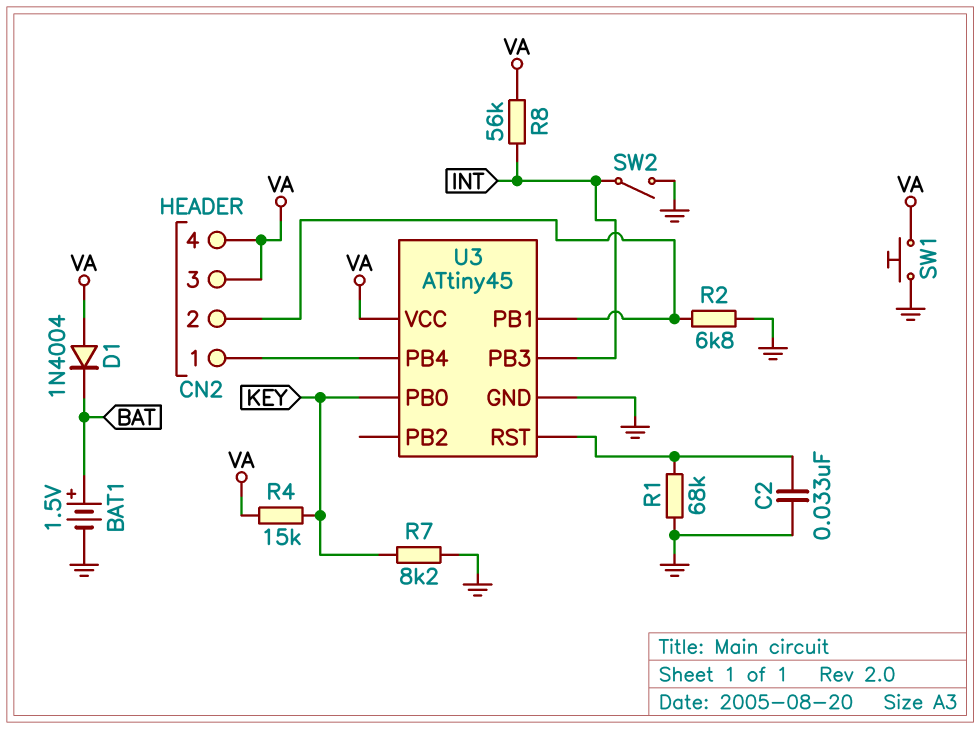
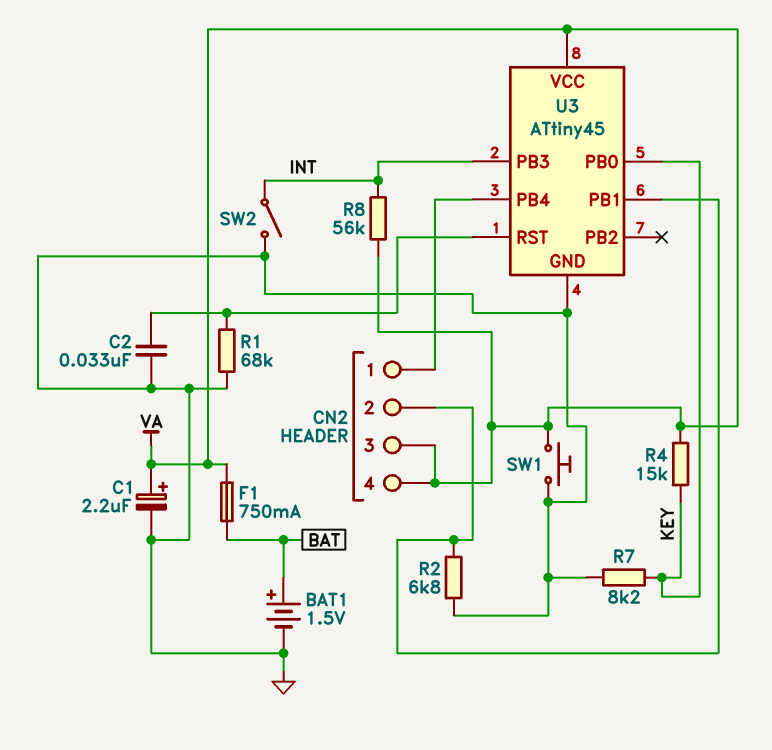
C1: none -> 2.2uF (plus VA, minus GND)
D1: diode 1N4004 (A VA, K BAT) -> none
F1: none -> 750mA (BAT, VA)

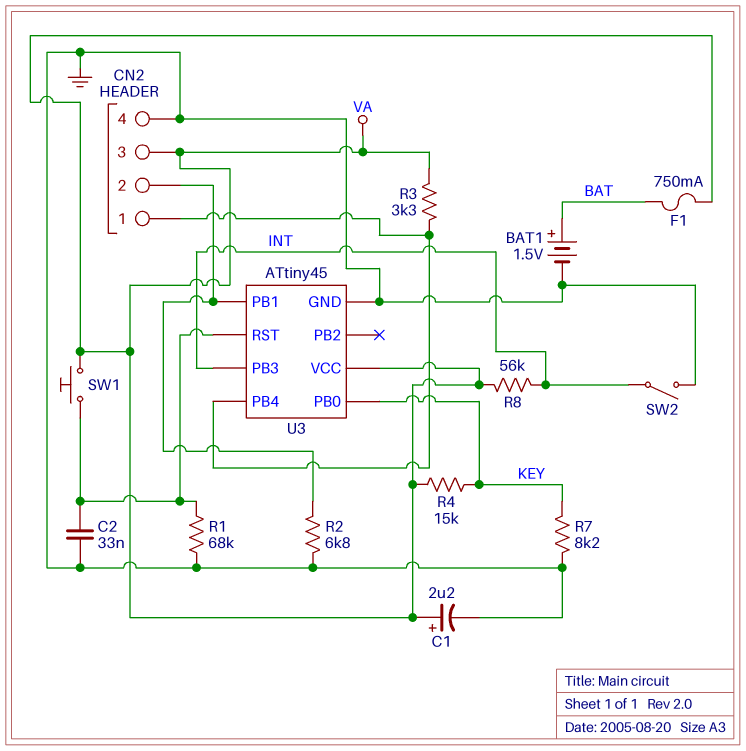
CN2 pin 4: VA -> GND
R3: none -> 3.3k (CN2/1, VA)
SW1: button (GND, VA) -> button (U3/RST, VA)

